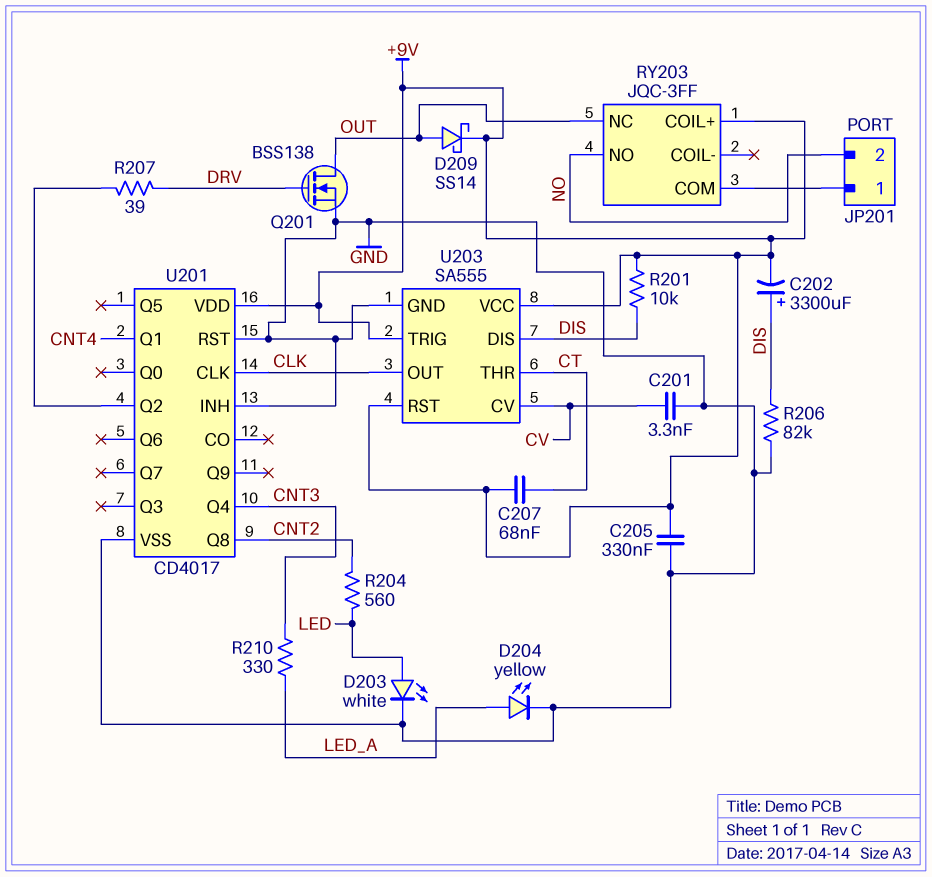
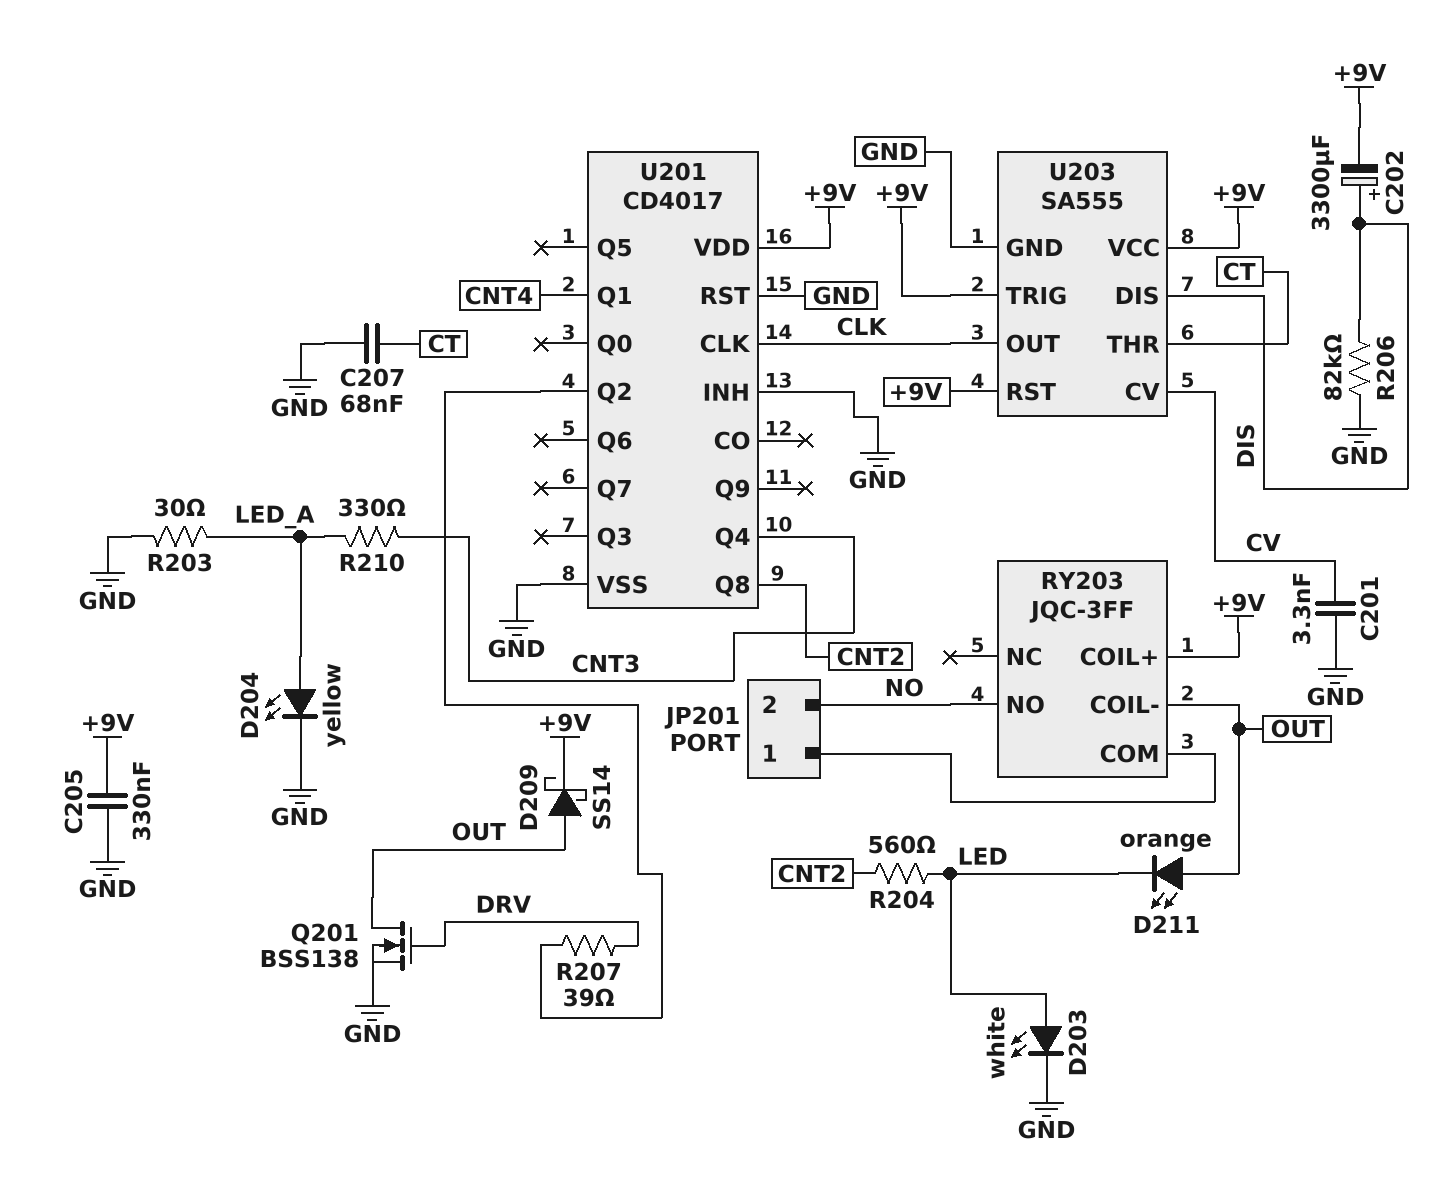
C207: 68nF (+9V, CT) -> 68nF (CT, GND)
D211: none -> LED orange (A OUT, K LED)
R201: 10k (+9V, DIS) -> none
R203: none -> 30 (GND, LED_A)
RY203 pin COIL-: none -> OUT
RY203 pin NC: OUT -> none

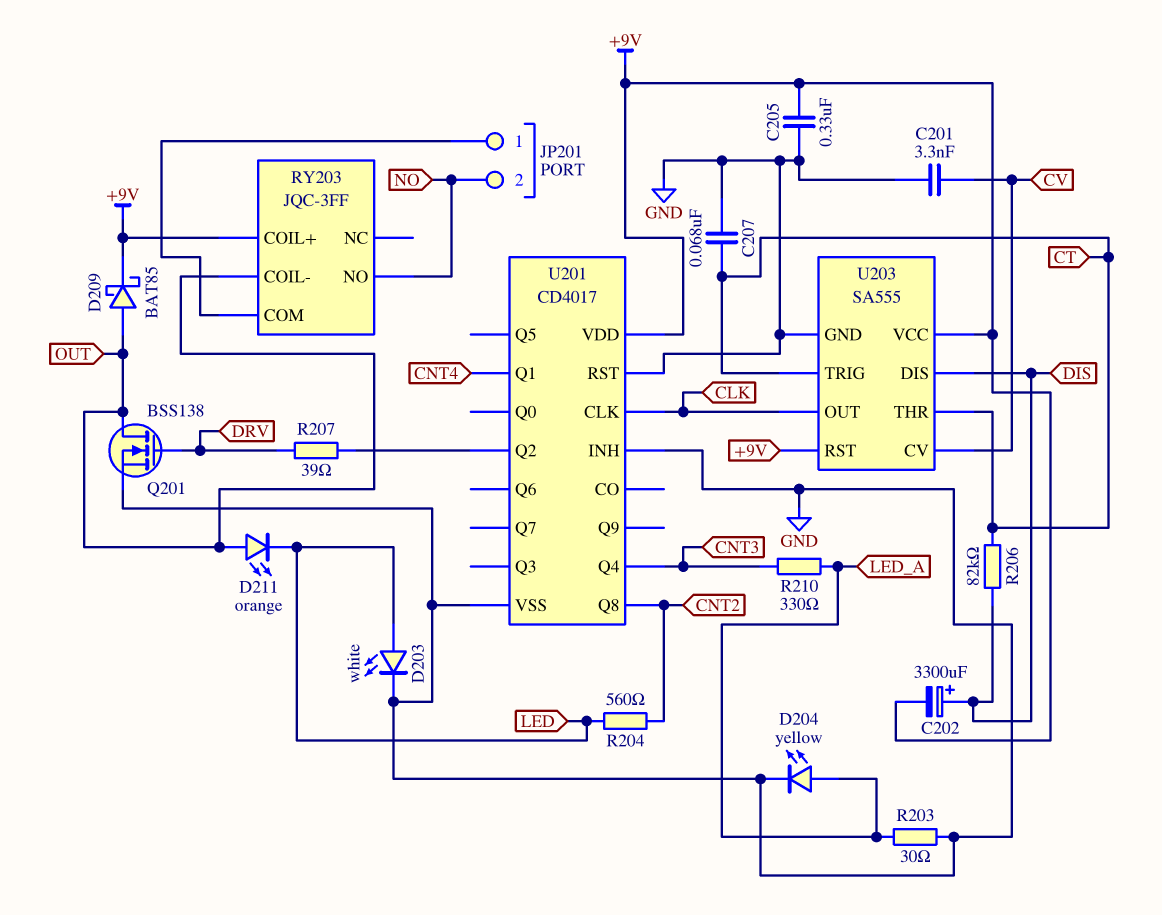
D209: schottky SS14 (A OUT, K +9V) -> schottky BAT85 (A OUT, K +9V)
R206: 82k (DIS, GND) -> 82k (CT, DIS)
U203 pin TRIG: +9V -> CT

